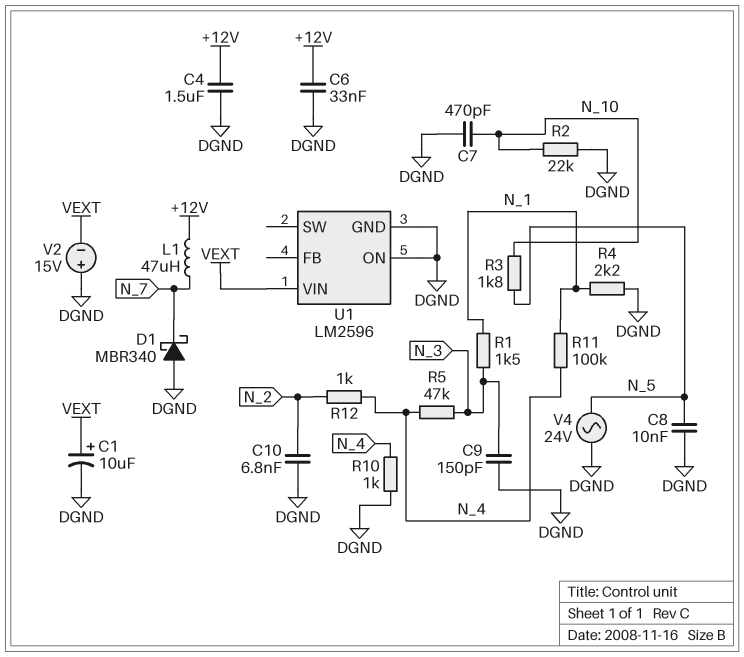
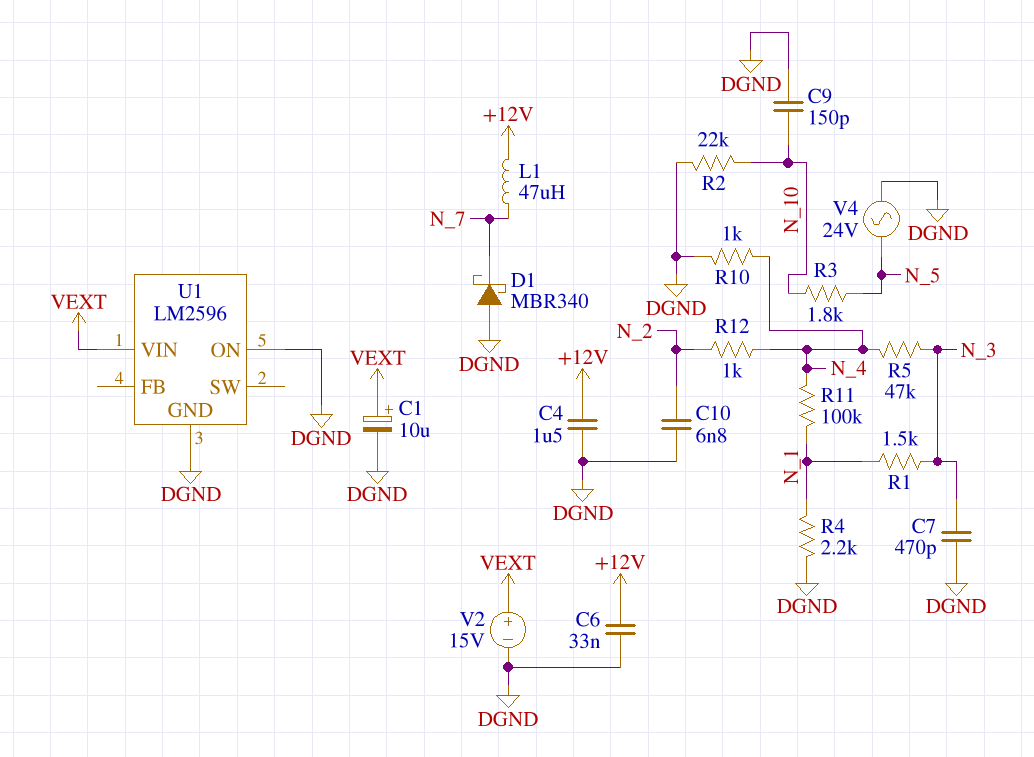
C7: 470pF (DGND, N_10) -> 470pF (DGND, N_3)
C8: 10nF (DGND, N_5) -> none
C9: 150pF (DGND, N_3) -> 150pF (DGND, N_10)
V2: 15V (plus DGND, minus VEXT) -> 15V (plus VEXT, minus DGND)

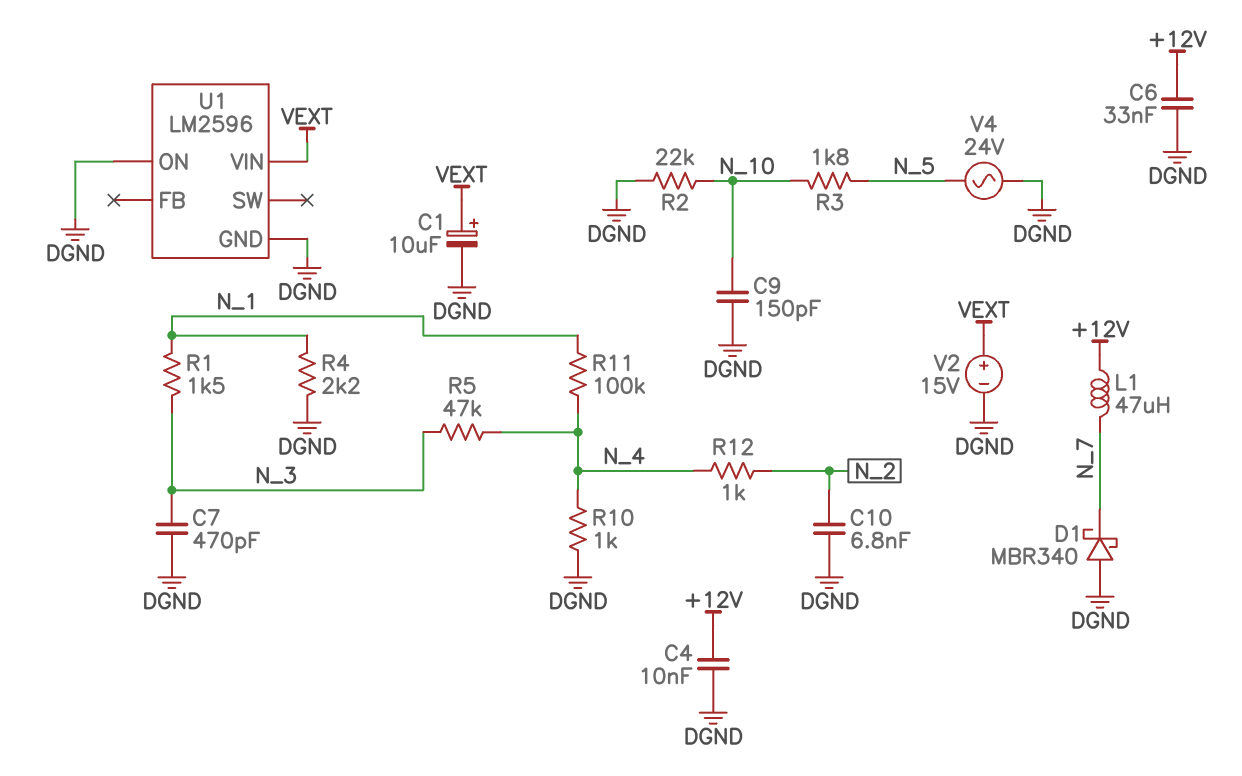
C4: 1.5uF (+12V, DGND) -> 10nF (+12V, DGND)

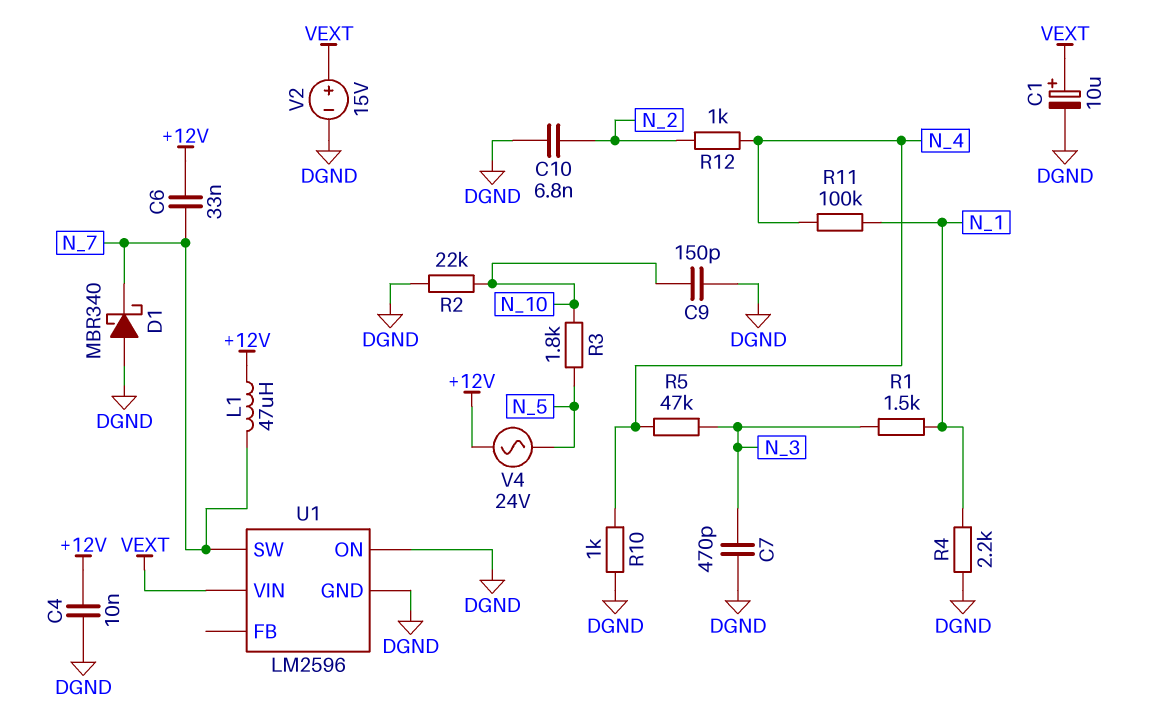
C6: 33nF (+12V, DGND) -> 33nF (+12V, N_7)
U1 pin SW: none -> N_7
V4: AC 24V (DGND, N_5) -> AC 24V (+12V, N_5)

